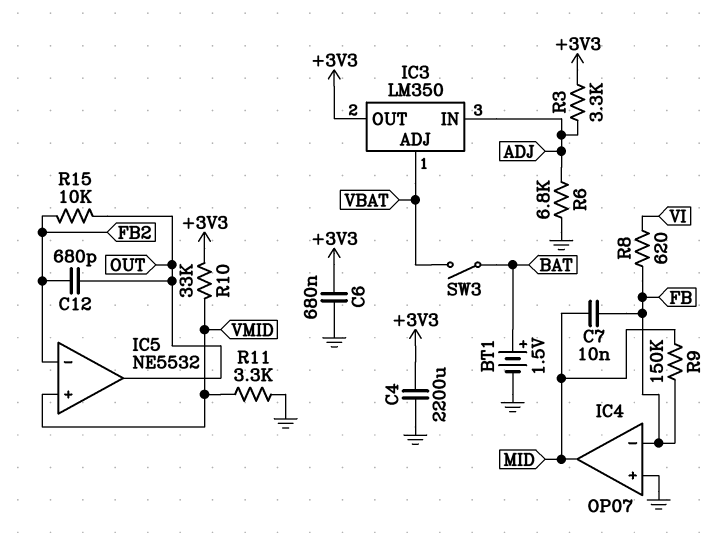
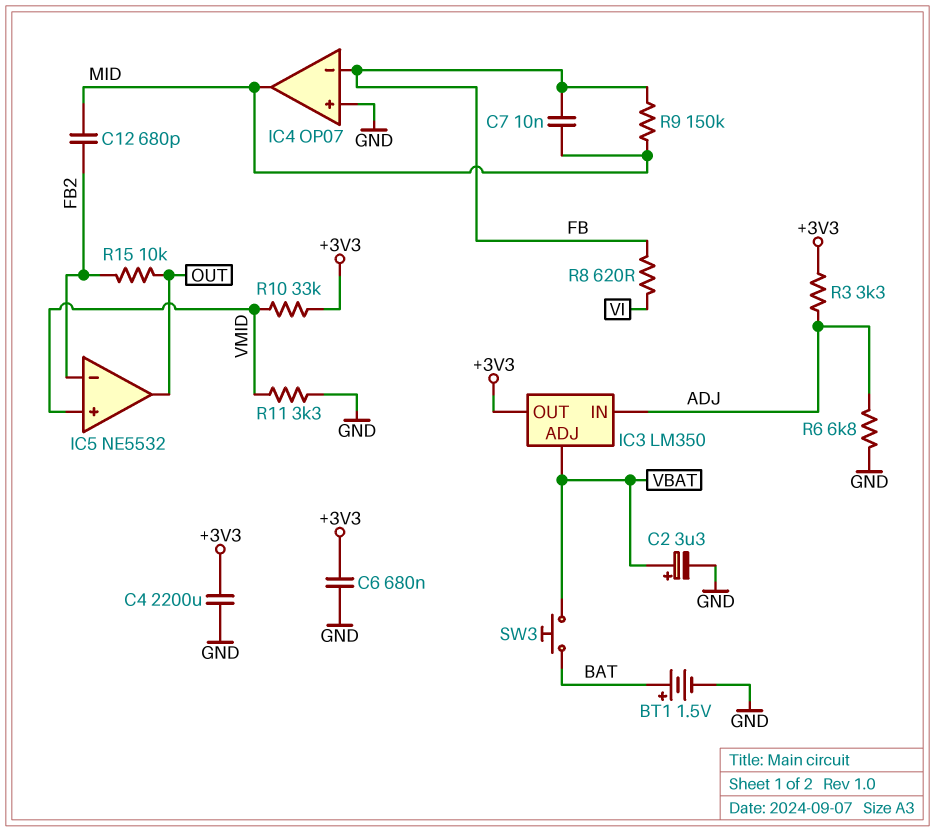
C2: none -> 3.3uF (plus VBAT, minus GND)
C12: 680pF (FB2, OUT) -> 680pF (FB2, MID)
SW3: switch (BAT, VBAT) -> button (BAT, VBAT)

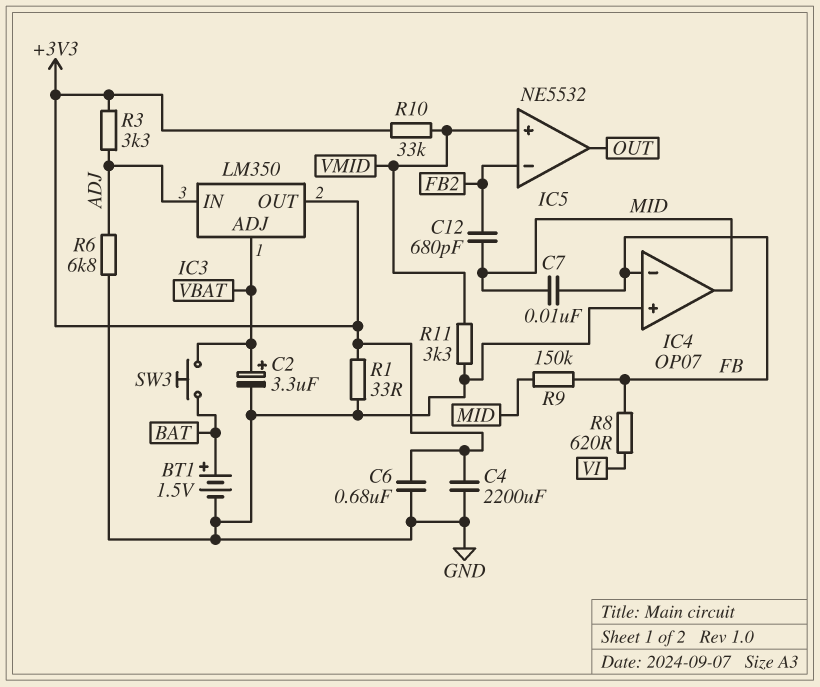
R1: none -> 33 (+3V3, GND)
R15: 10k (FB2, OUT) -> none

